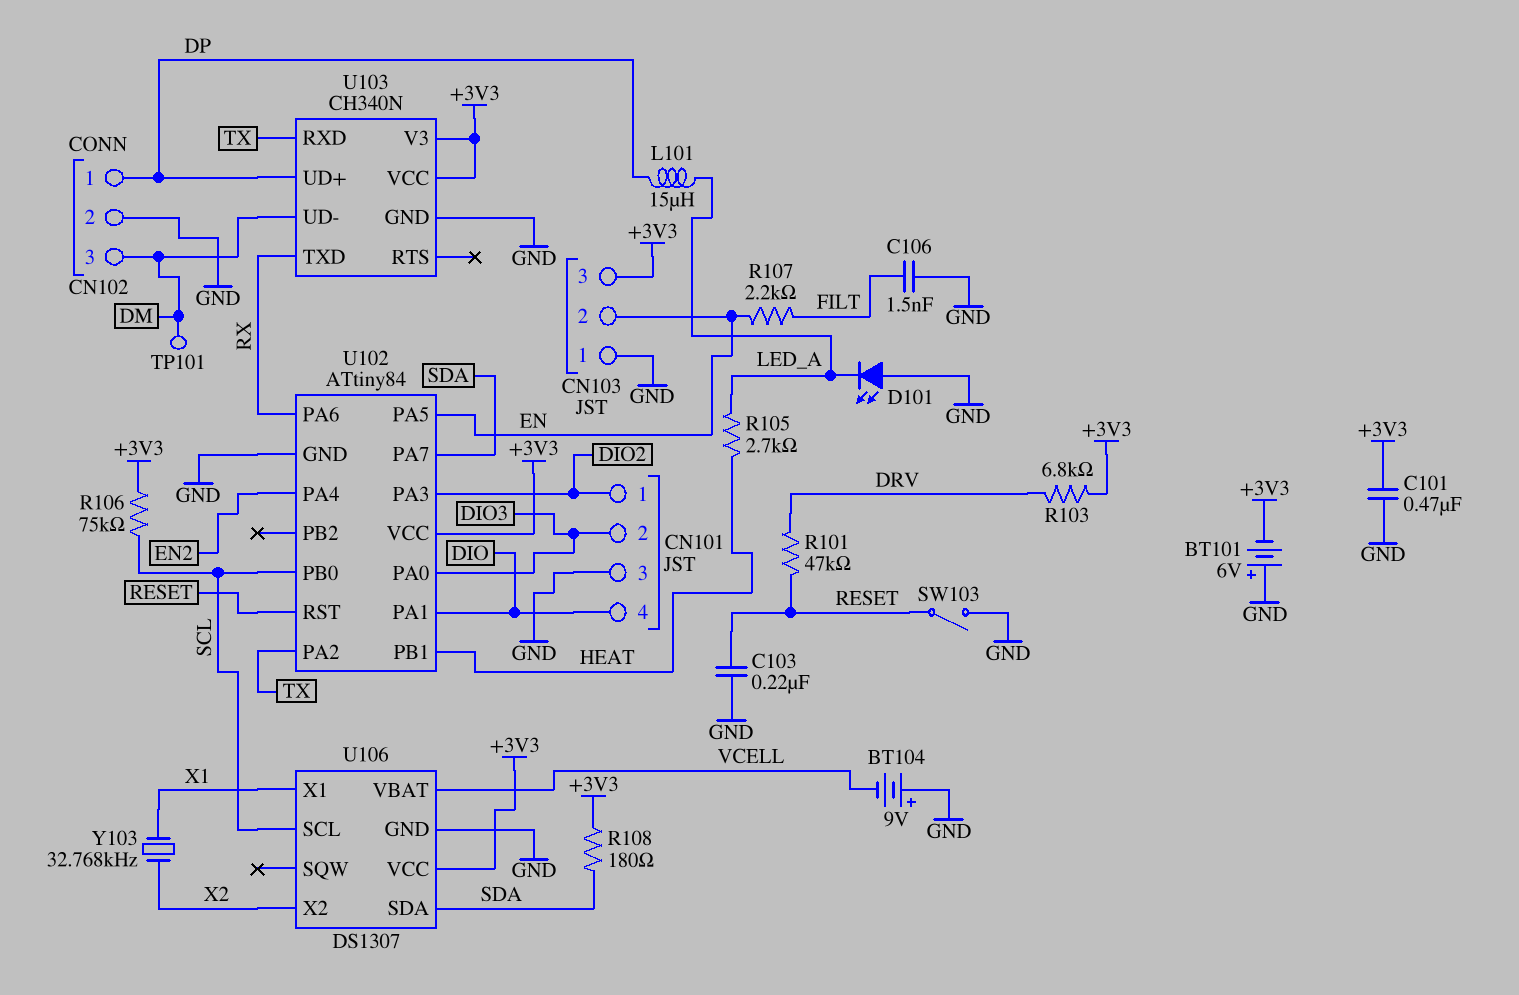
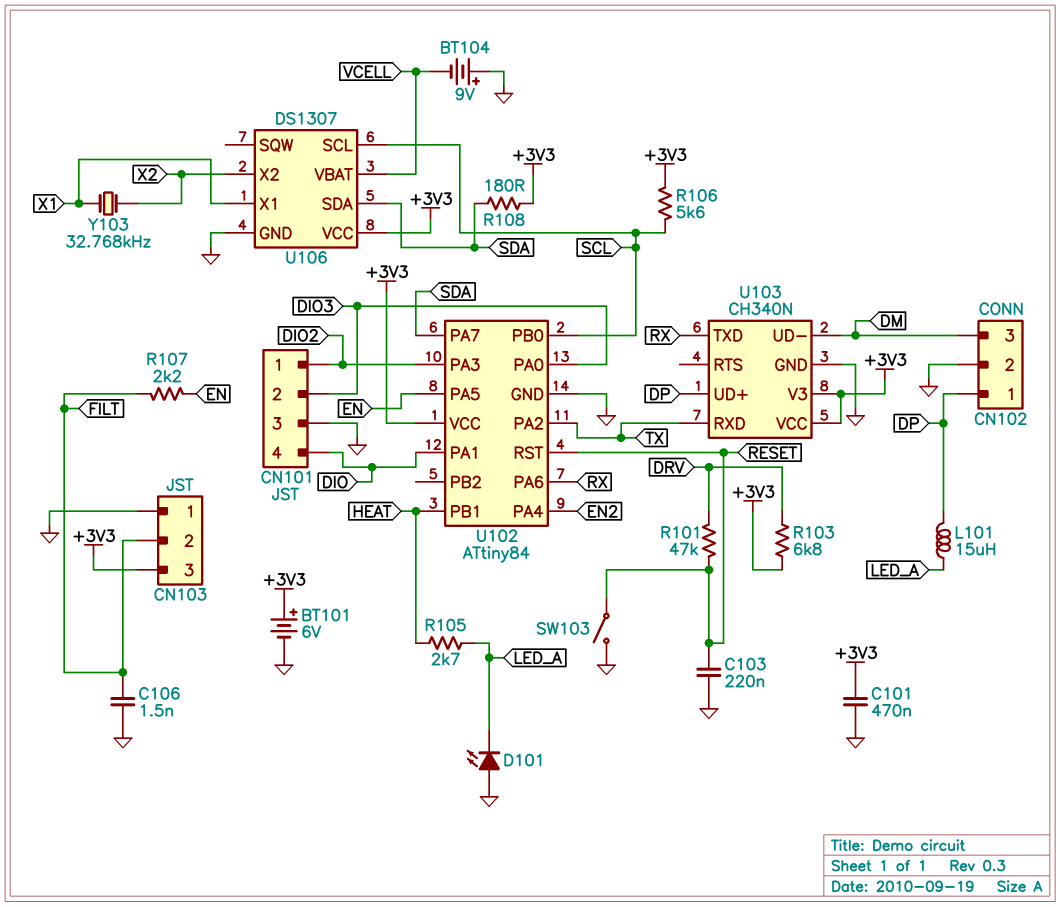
BT101: 6V (plus GND, minus +3V3) -> 6V (plus +3V3, minus GND)
CN103 pin 2: EN -> FILT
R106: 75k (+3V3, SCL) -> 5.6k (+3V3, SCL)
TP101: test point (DM) -> none

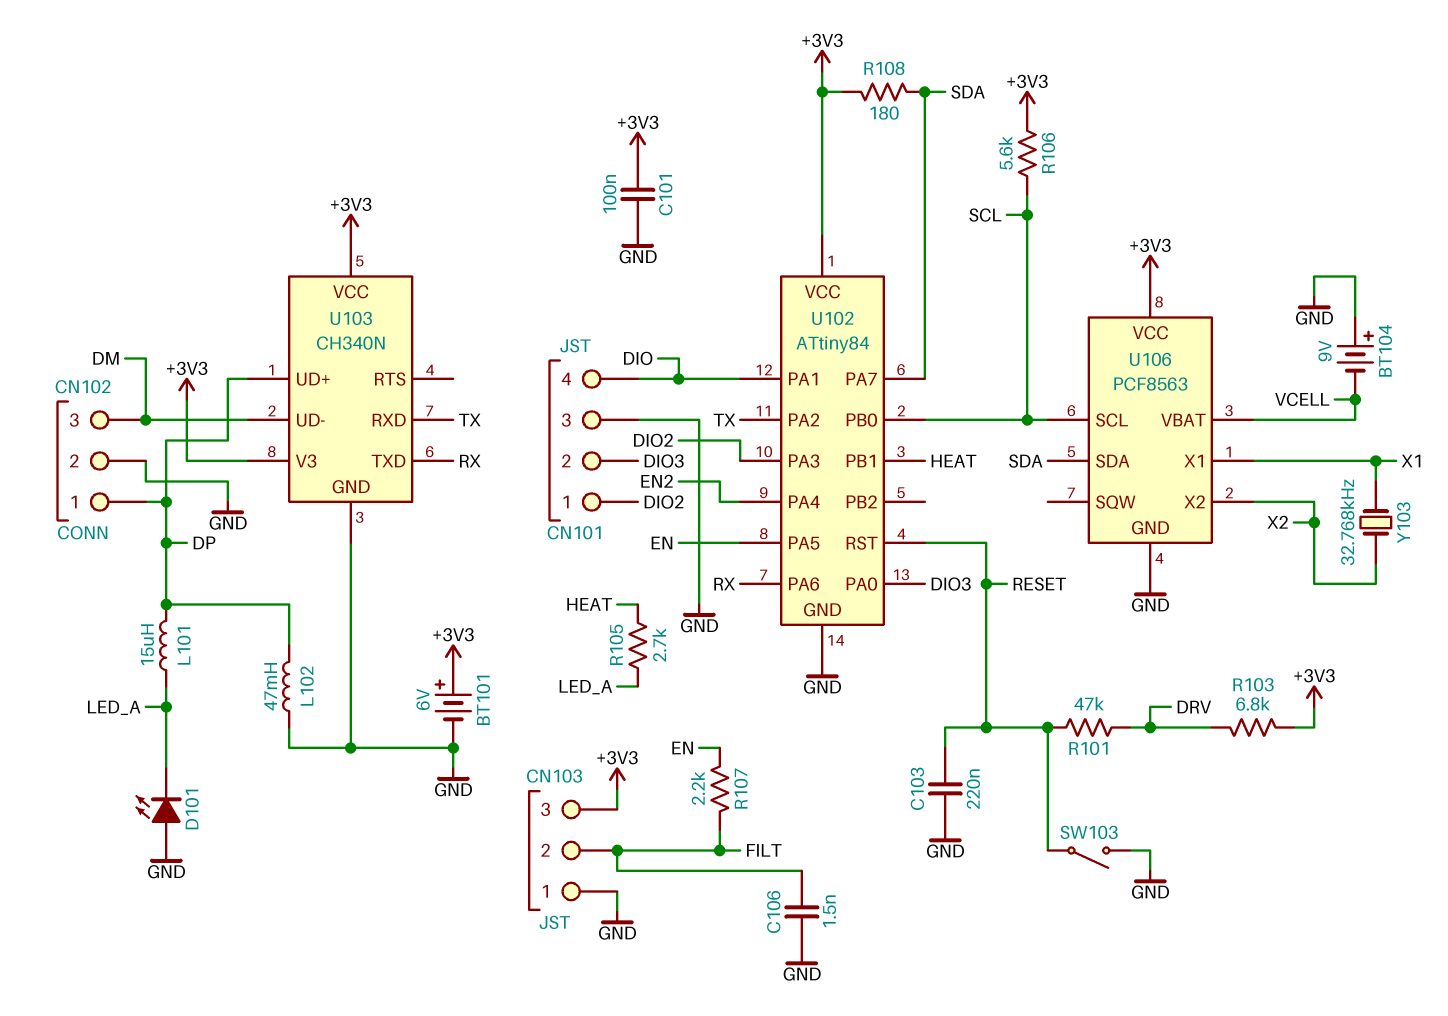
C101: 470nF (+3V3, GND) -> 100nF (+3V3, GND)
L102: none -> 47mH (DP, GND)
U106: DS1307 -> PCF8563

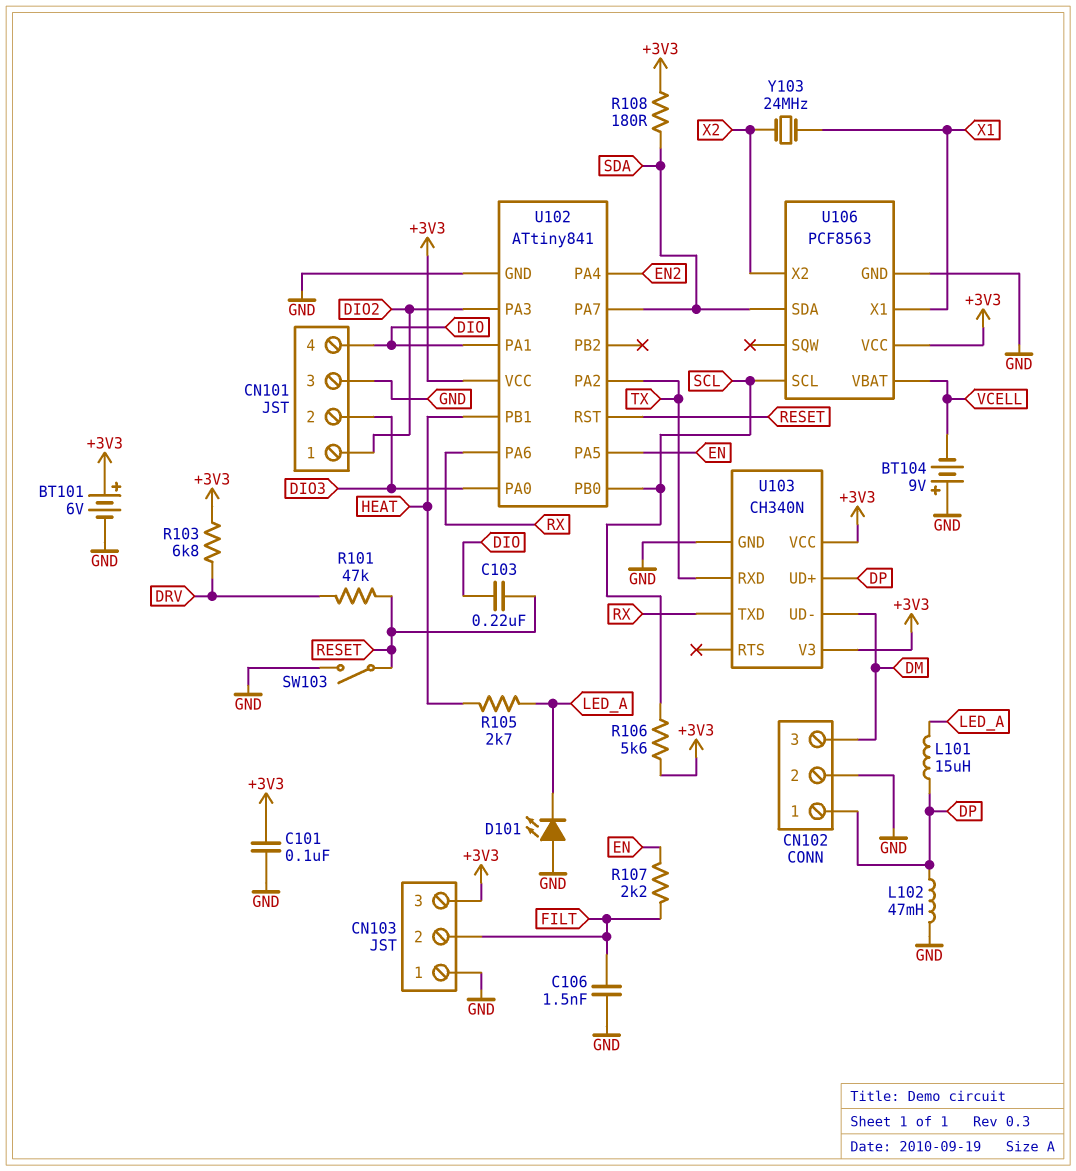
C103: 220nF (GND, RESET) -> 220nF (DIO, RESET)
U102: ATtiny84 -> ATtiny841
Y103: 32.768kHz (X1, X2) -> 24MHz (X1, X2)

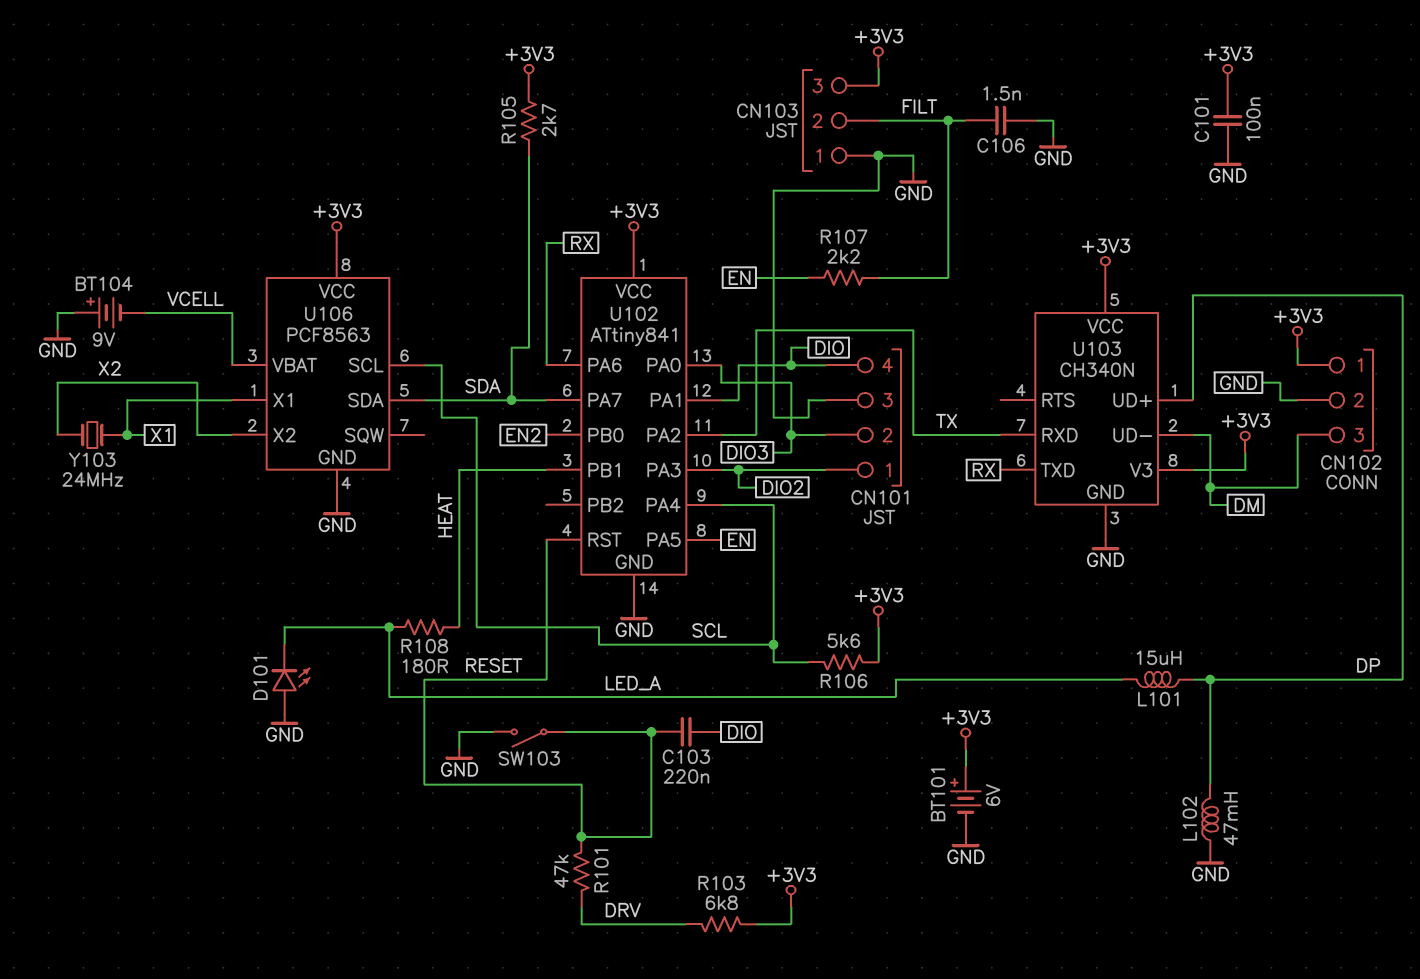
CN102 pin 1: DP -> +3V3
R105: 2.7k (HEAT, LED_A) -> 2.7k (+3V3, SDA)
R108: 180 (+3V3, SDA) -> 180 (HEAT, LED_A)
U102 pin PA4: EN2 -> SCL
U102 pin PB0: SCL -> EN2

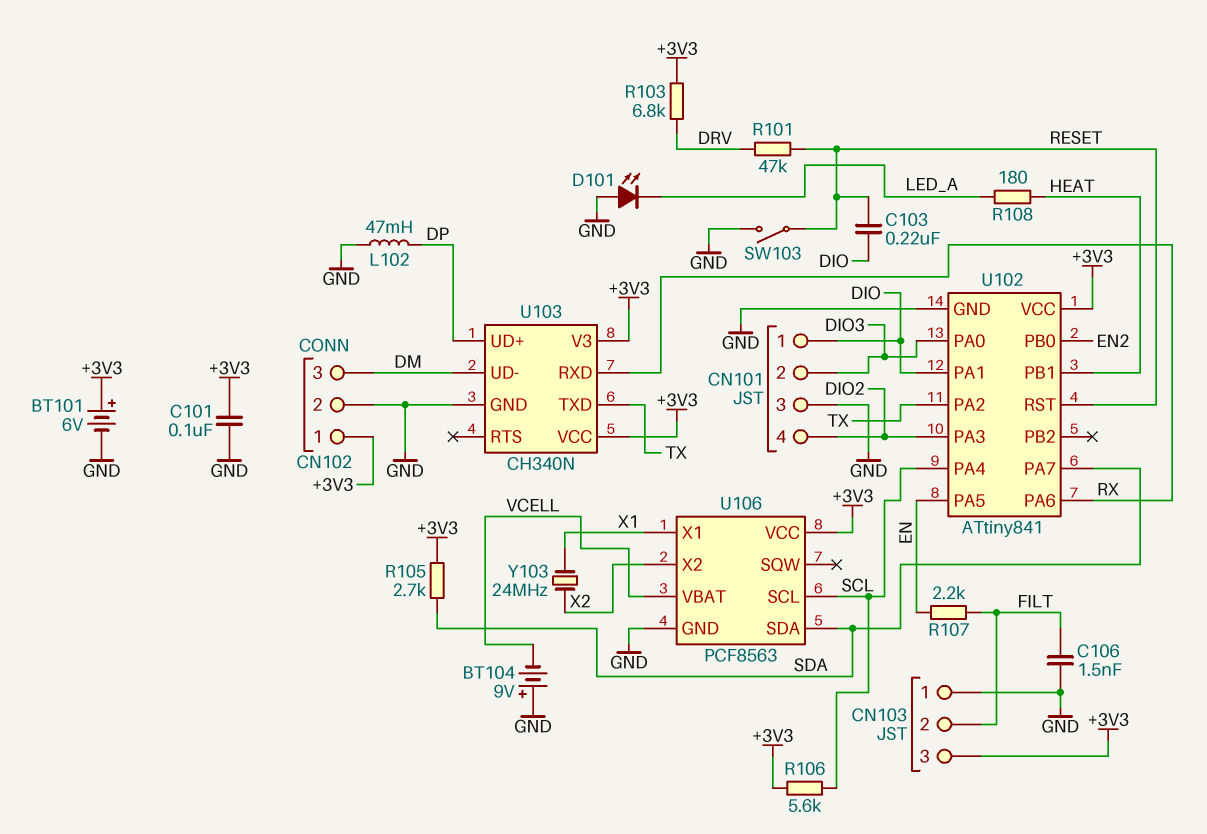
CN101 pin 1: DIO2 -> DIO
CN101 pin 4: DIO -> DIO2
L101: 15uH (DP, LED_A) -> none
U103 pin RXD: TX -> RX
U103 pin TXD: RX -> TX

